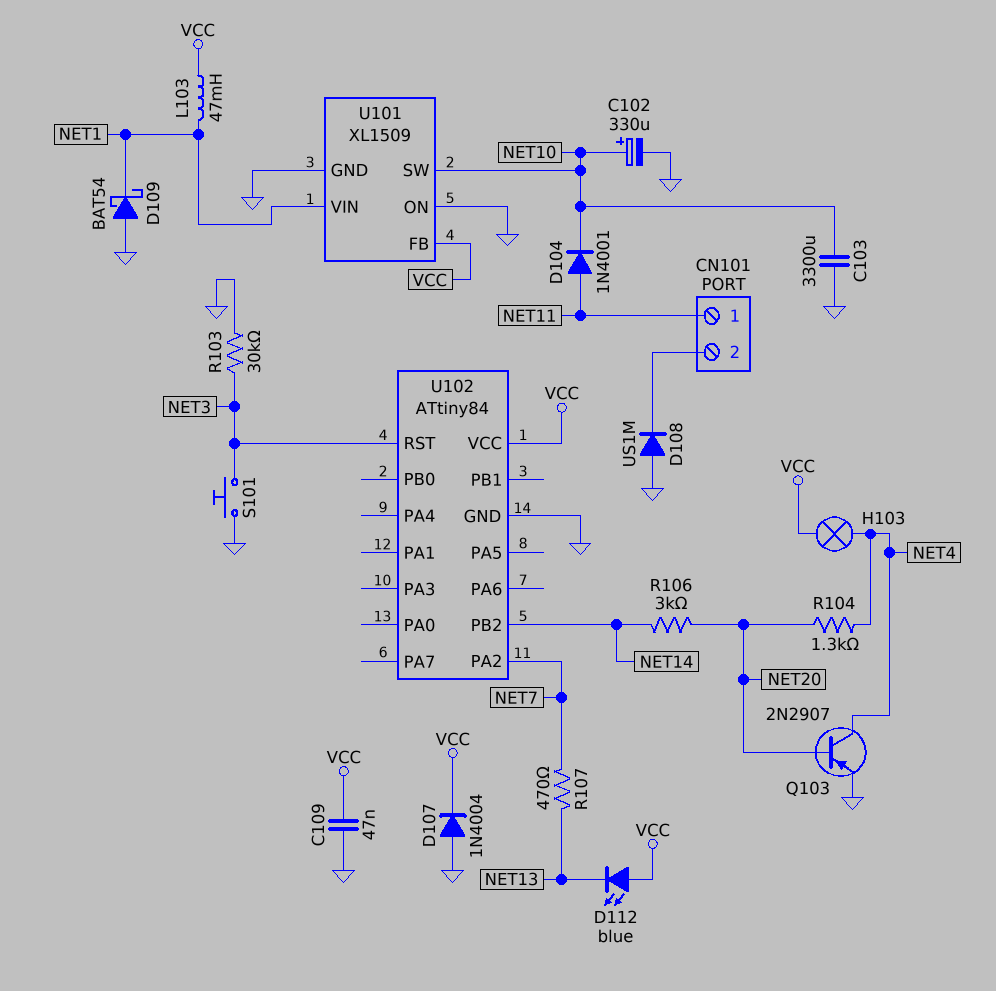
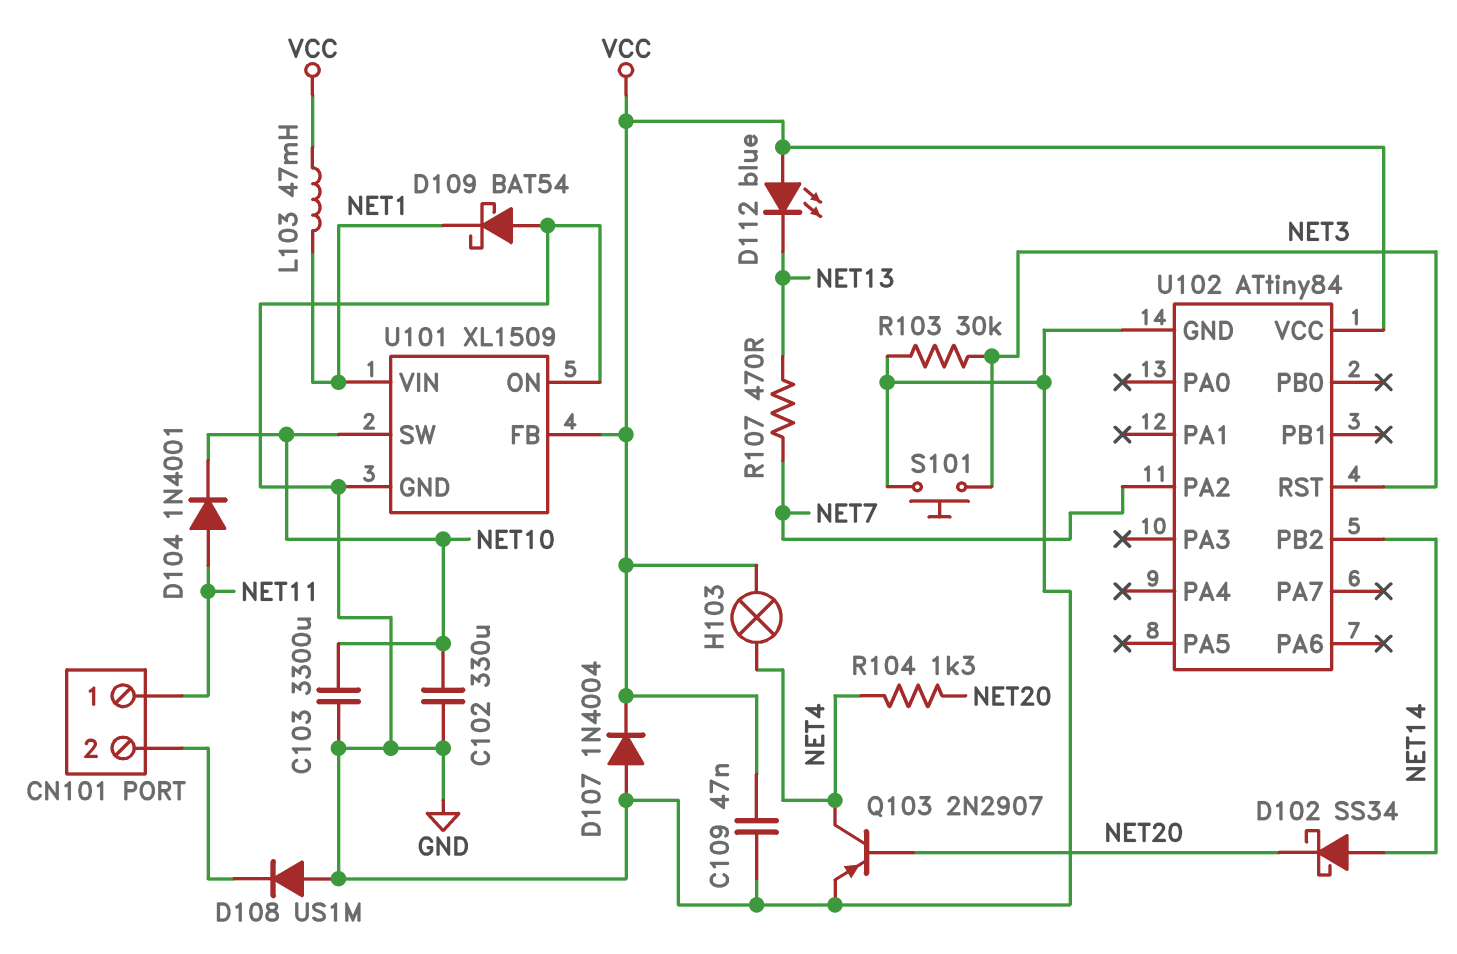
C102: 330uF (plus NET10, minus GND) -> 330uF (GND, NET10)
D102: none -> schottky SS34 (A NET14, K NET20)
R106: 3k (NET14, NET20) -> none

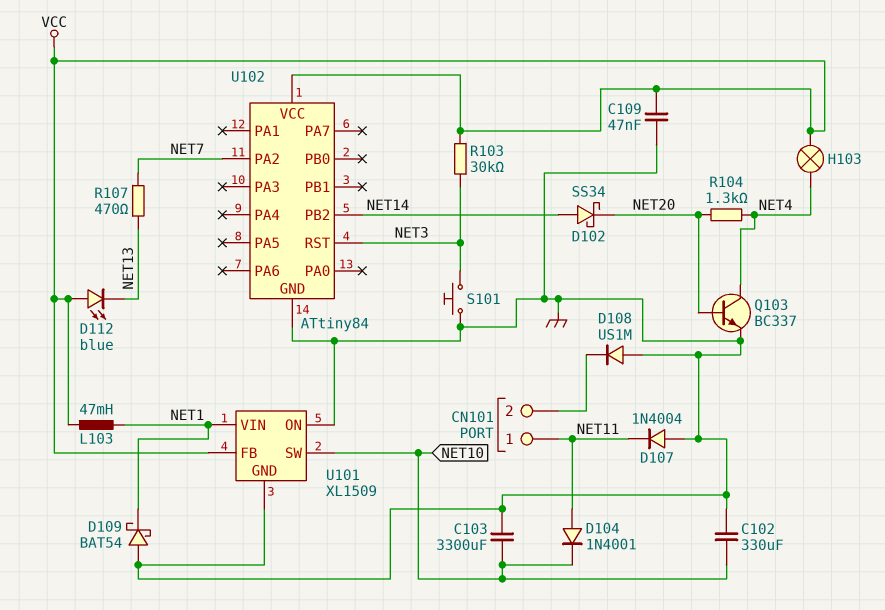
D107: diode 1N4004 (A GND, K VCC) -> diode 1N4004 (A GND, K NET11)
Q103: PNP 2N2907 (B NET20, C NET4, E GND) -> NPN BC337 (B NET20, C NET4, E GND)
R103: 30k (GND, NET3) -> 30k (NET3, VCC)

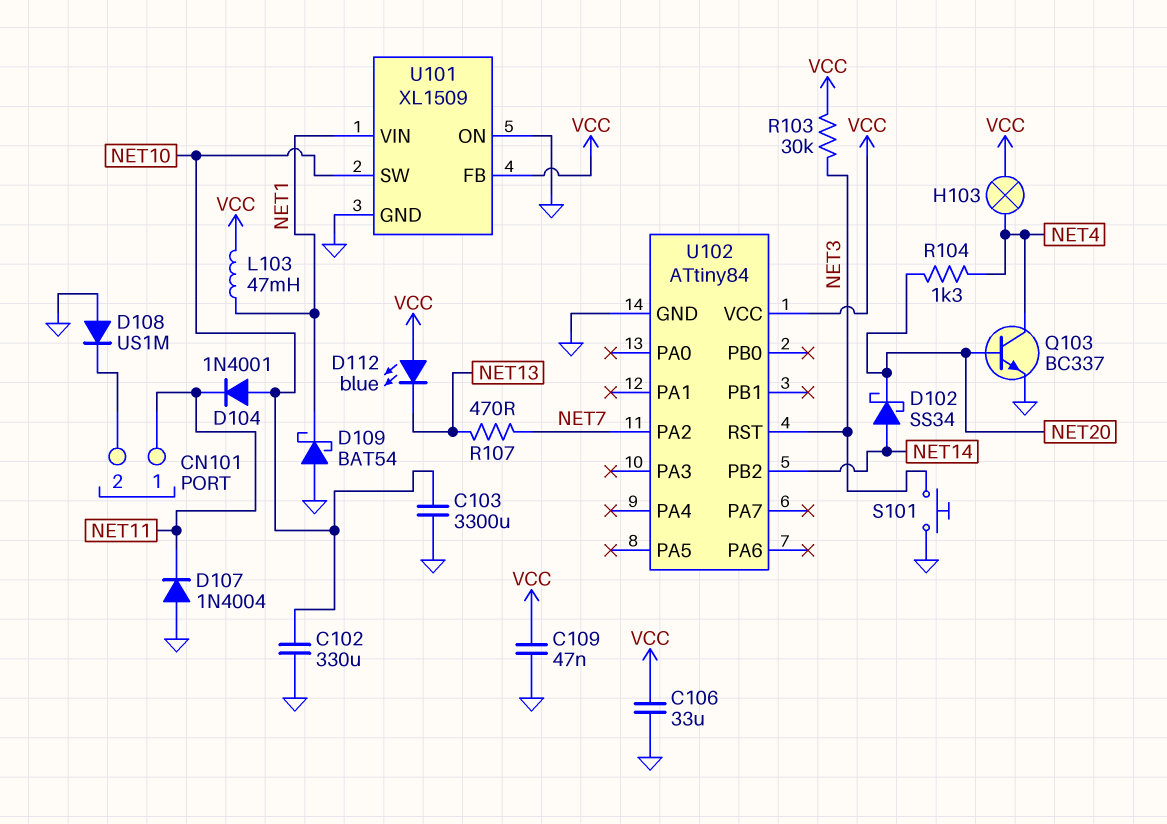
C106: none -> 33uF (GND, VCC)
D104: diode 1N4001 (A NET11, K NET10) -> diode 1N4001 (A NET10, K NET11)

